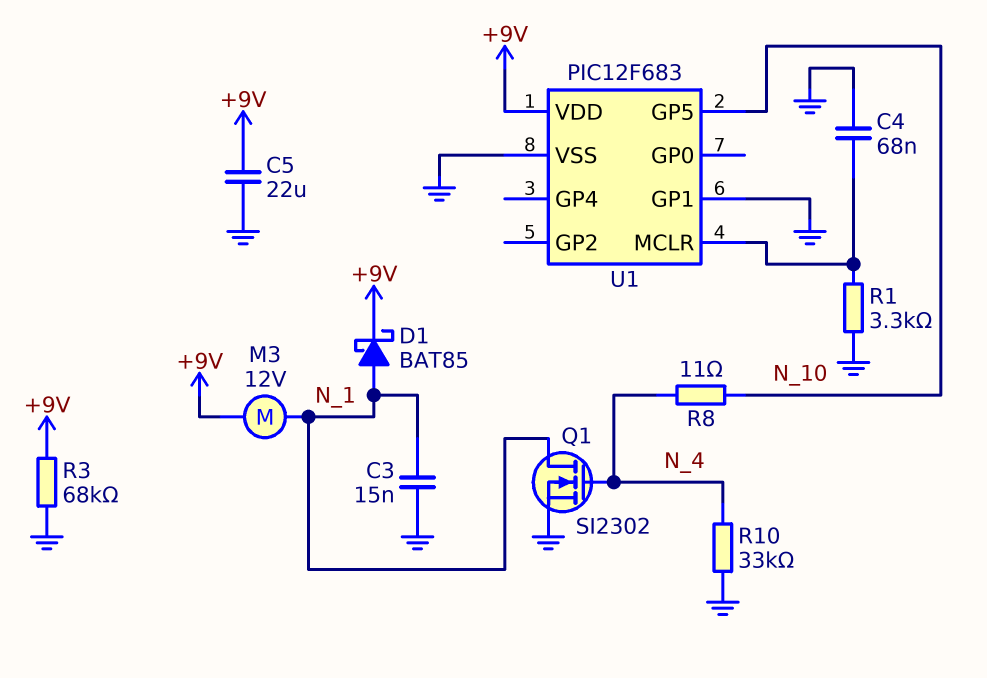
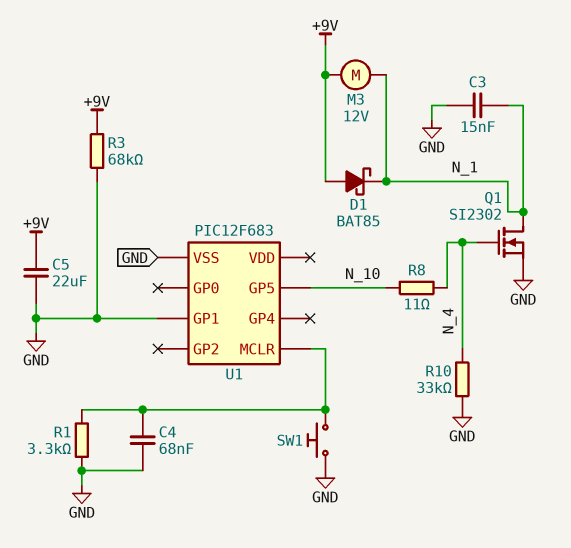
D1: schottky BAT85 (A N_1, K +9V) -> schottky BAT85 (A +9V, K N_1)
SW1: none -> button (GND, U1/MCLR)
U1 pin VDD: +9V -> none

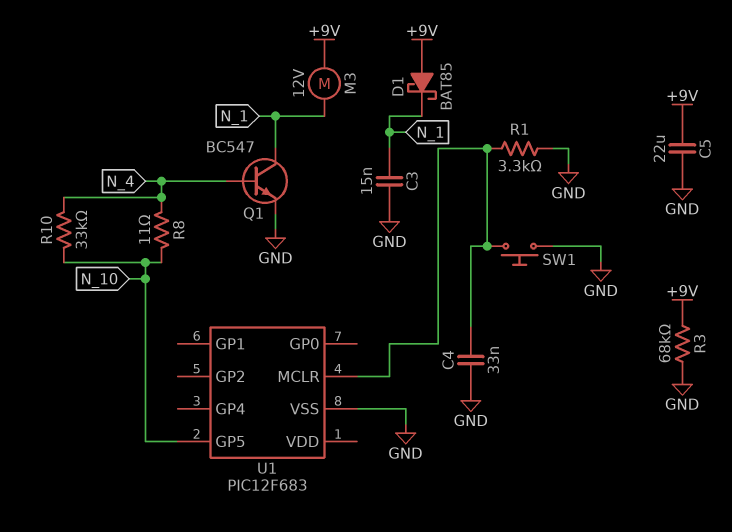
C4: 68nF (GND, U1/MCLR) -> 33nF (GND, U1/MCLR)
Q1: NMOS SI2302 (G N_4, D N_1, S GND) -> NPN BC547 (B N_4, C N_1, E GND)
R10: 33k (GND, N_4) -> 33k (N_4, N_10)
U1 pin GP1: GND -> none

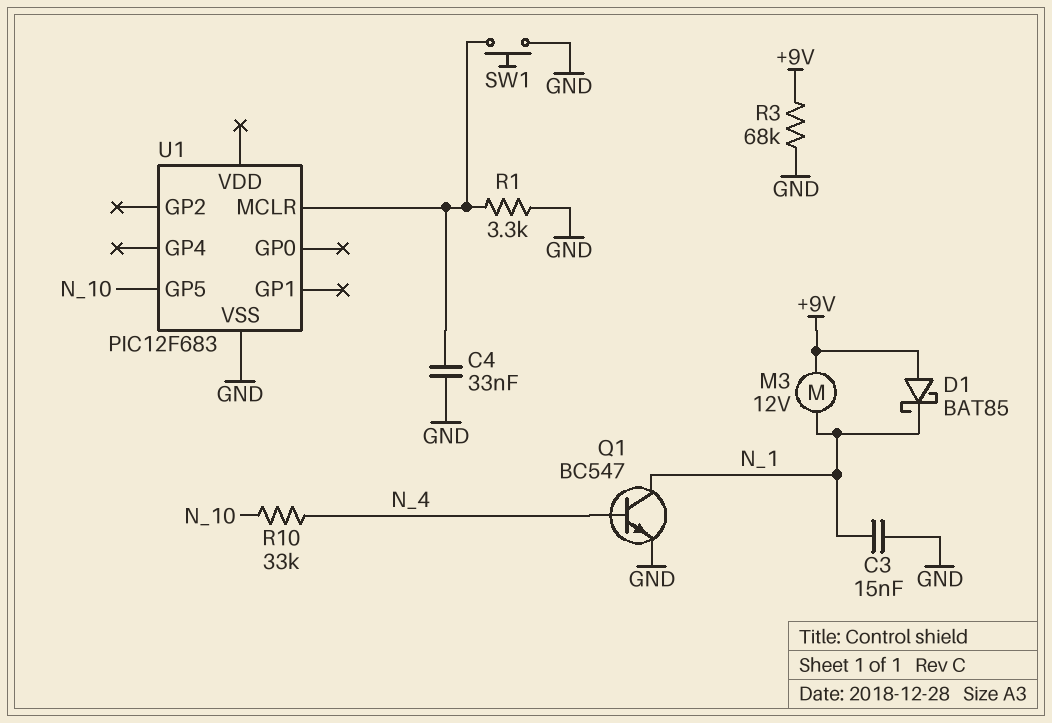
C5: 22uF (+9V, GND) -> none
R8: 11 (N_4, N_10) -> none

